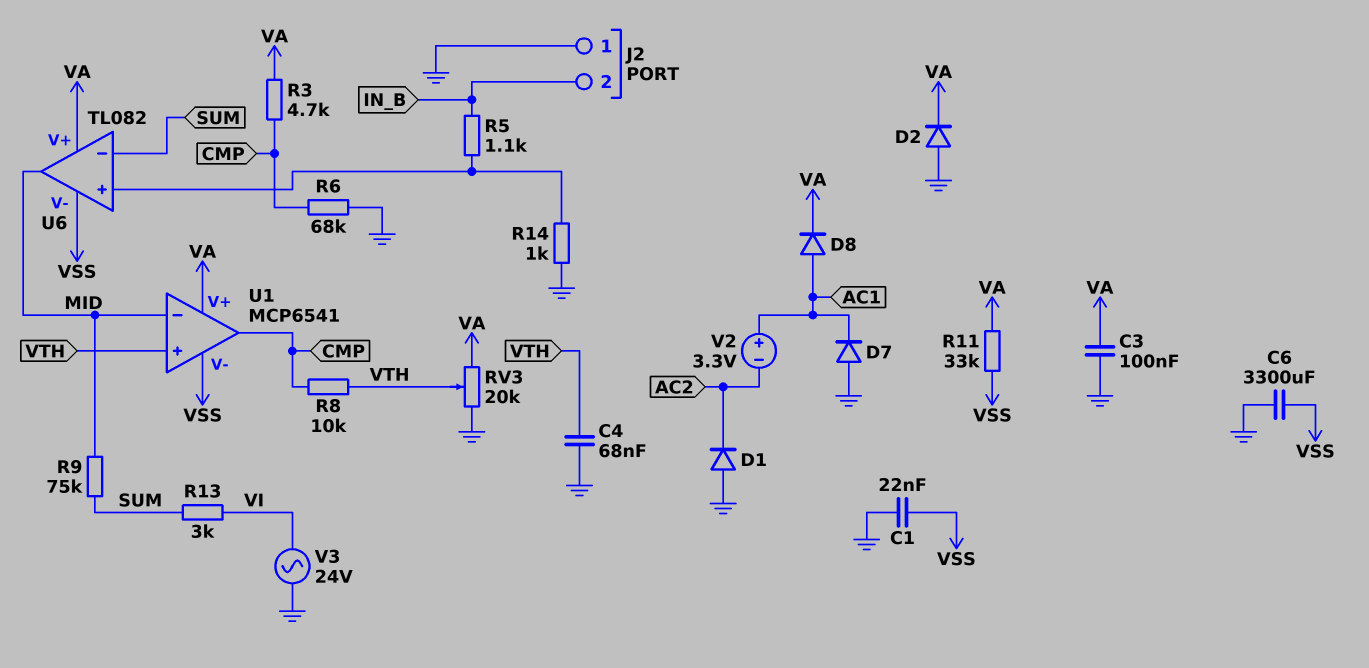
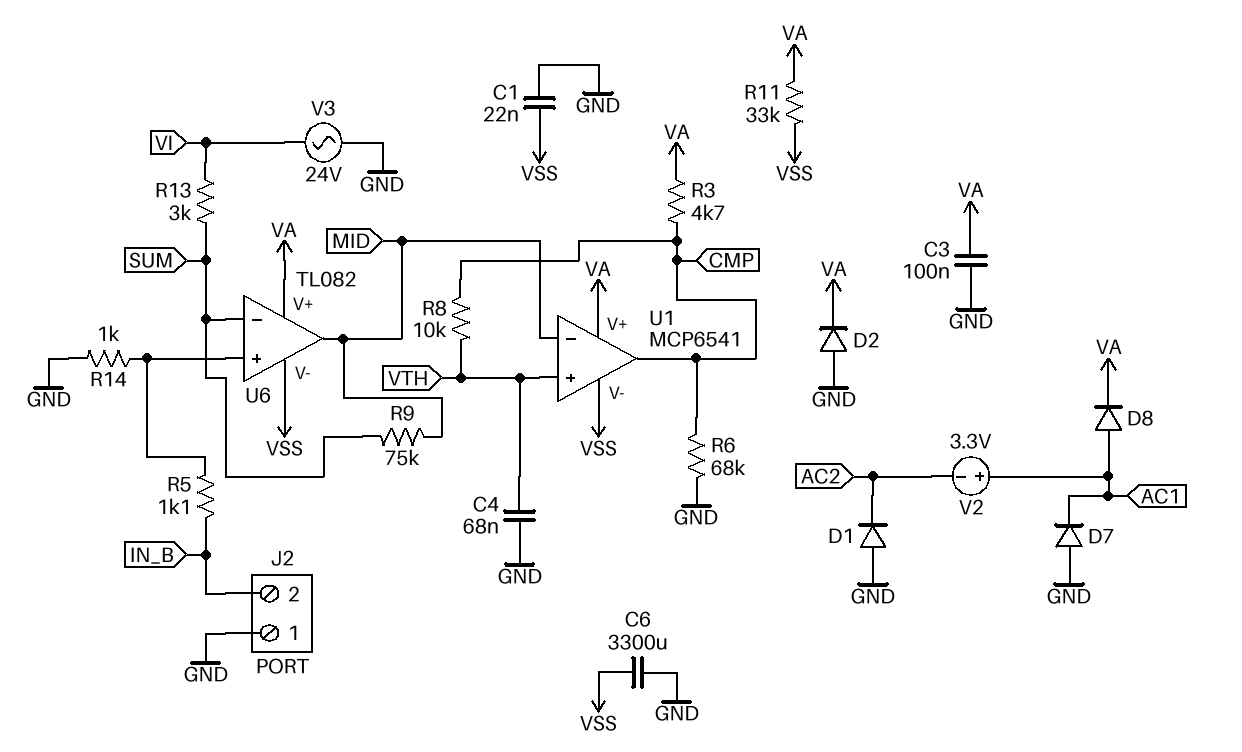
RV3: 20k (GND, VA, wiper VTH) -> none

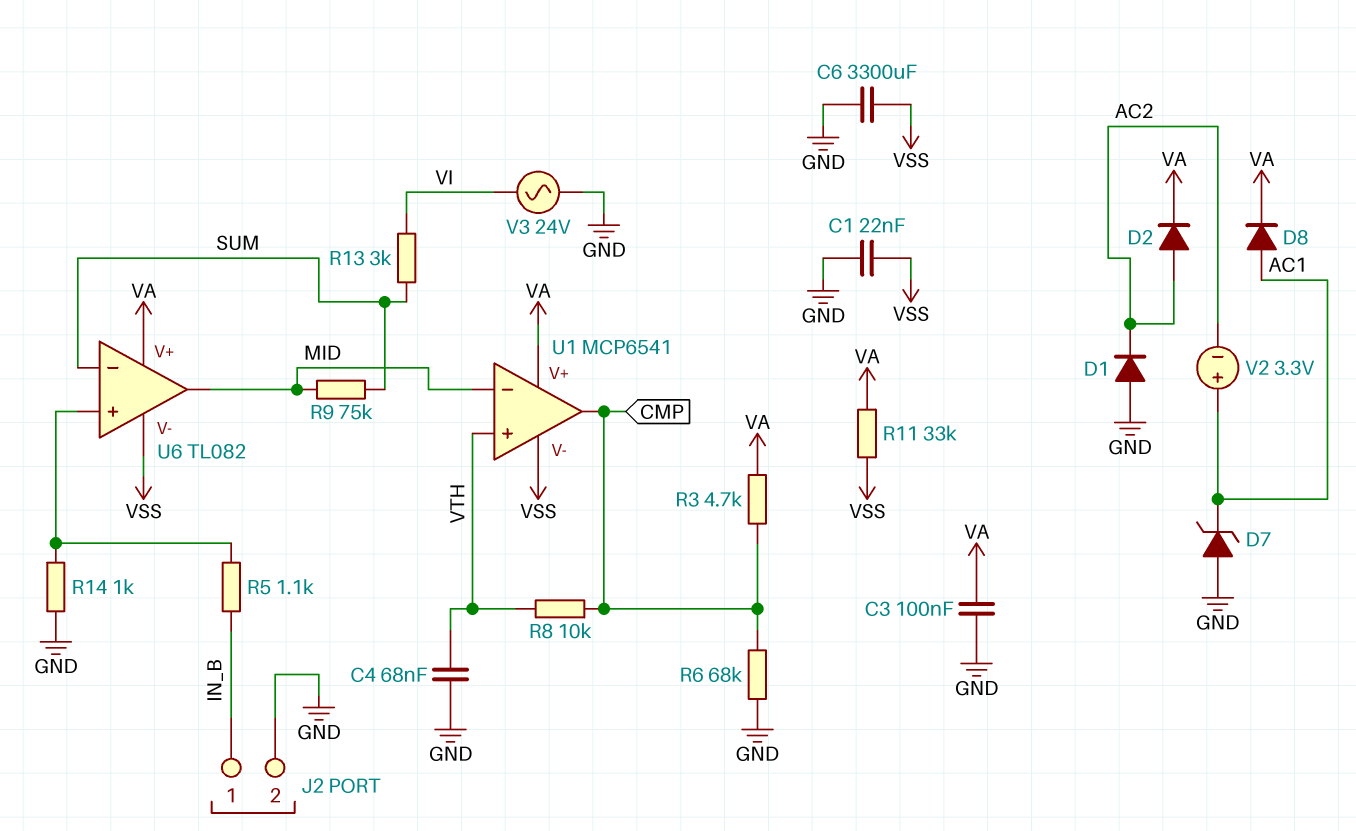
D2: diode (A GND, K VA) -> diode (A AC2, K VA)
D7: diode (A GND, K AC1) -> zener (A GND, K AC1)
J2 pin 1: GND -> IN_B
J2 pin 2: IN_B -> GND

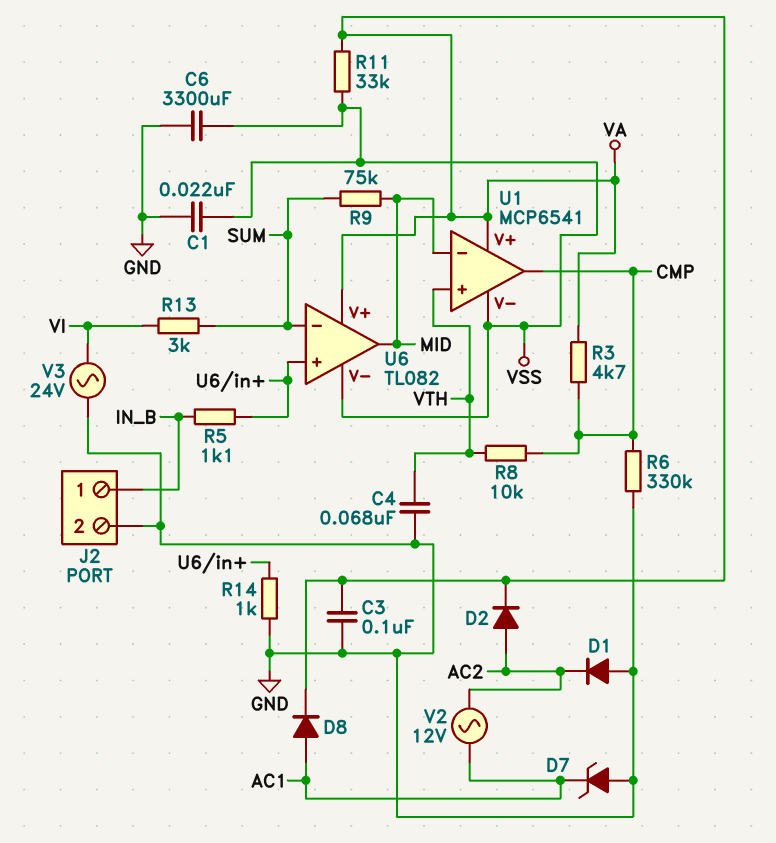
R6: 68k (CMP, GND) -> 330k (CMP, GND)
V2: 3.3V (plus AC1, minus AC2) -> AC 12V (AC1, AC2)

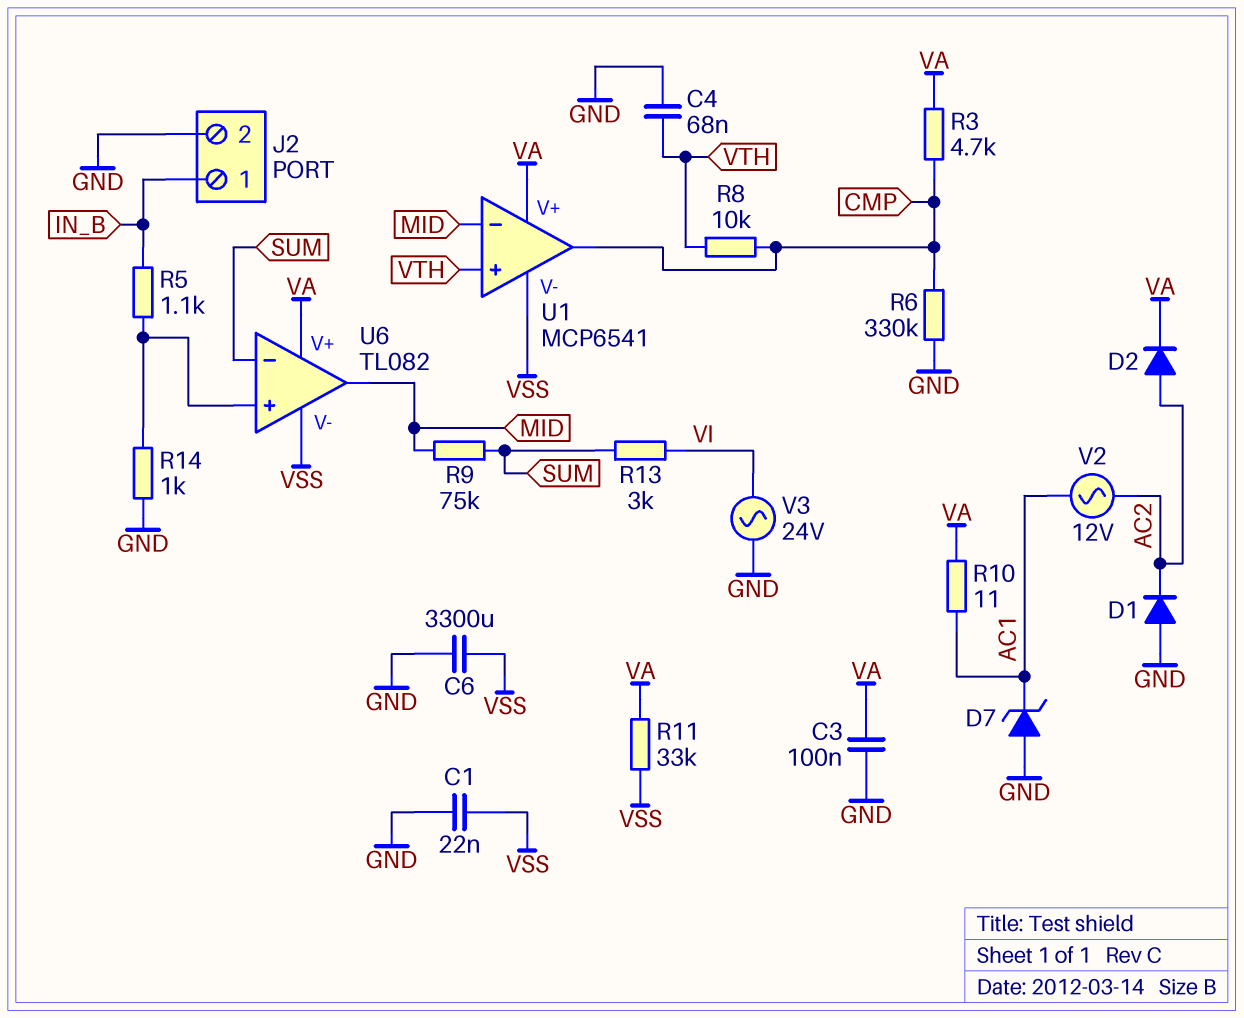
D8: diode (A AC1, K VA) -> none
R10: none -> 11 (AC1, VA)

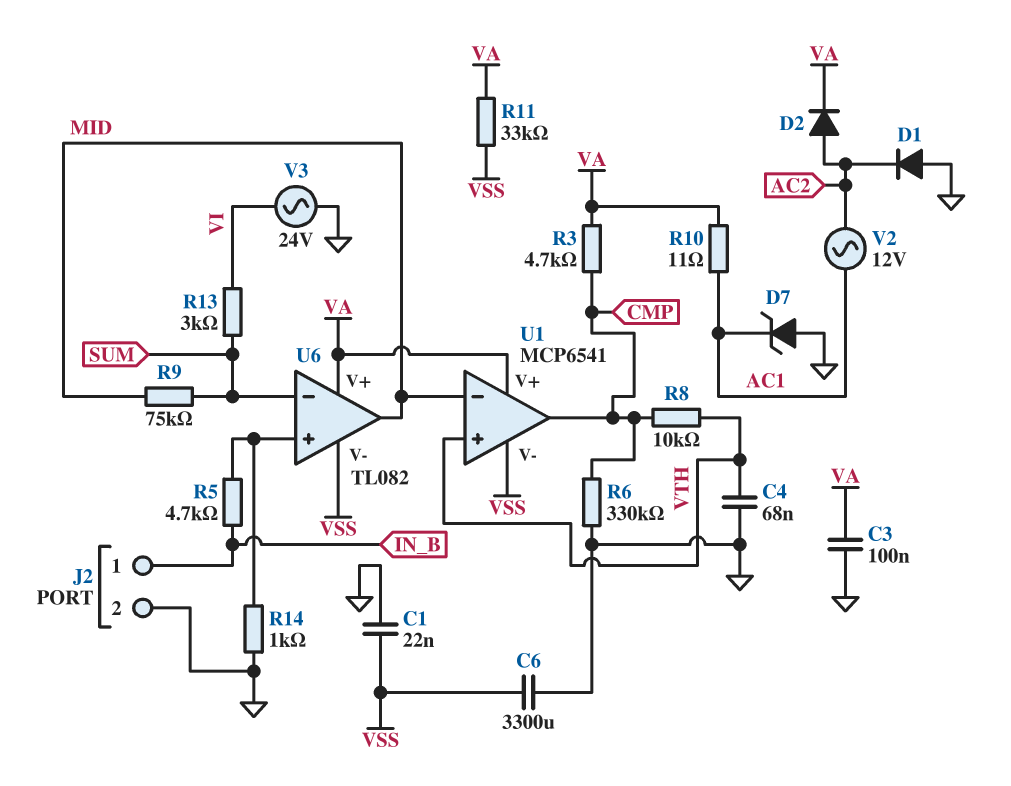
R5: 1.1k (IN_B, U6/in+) -> 4.7k (IN_B, U6/in+)

